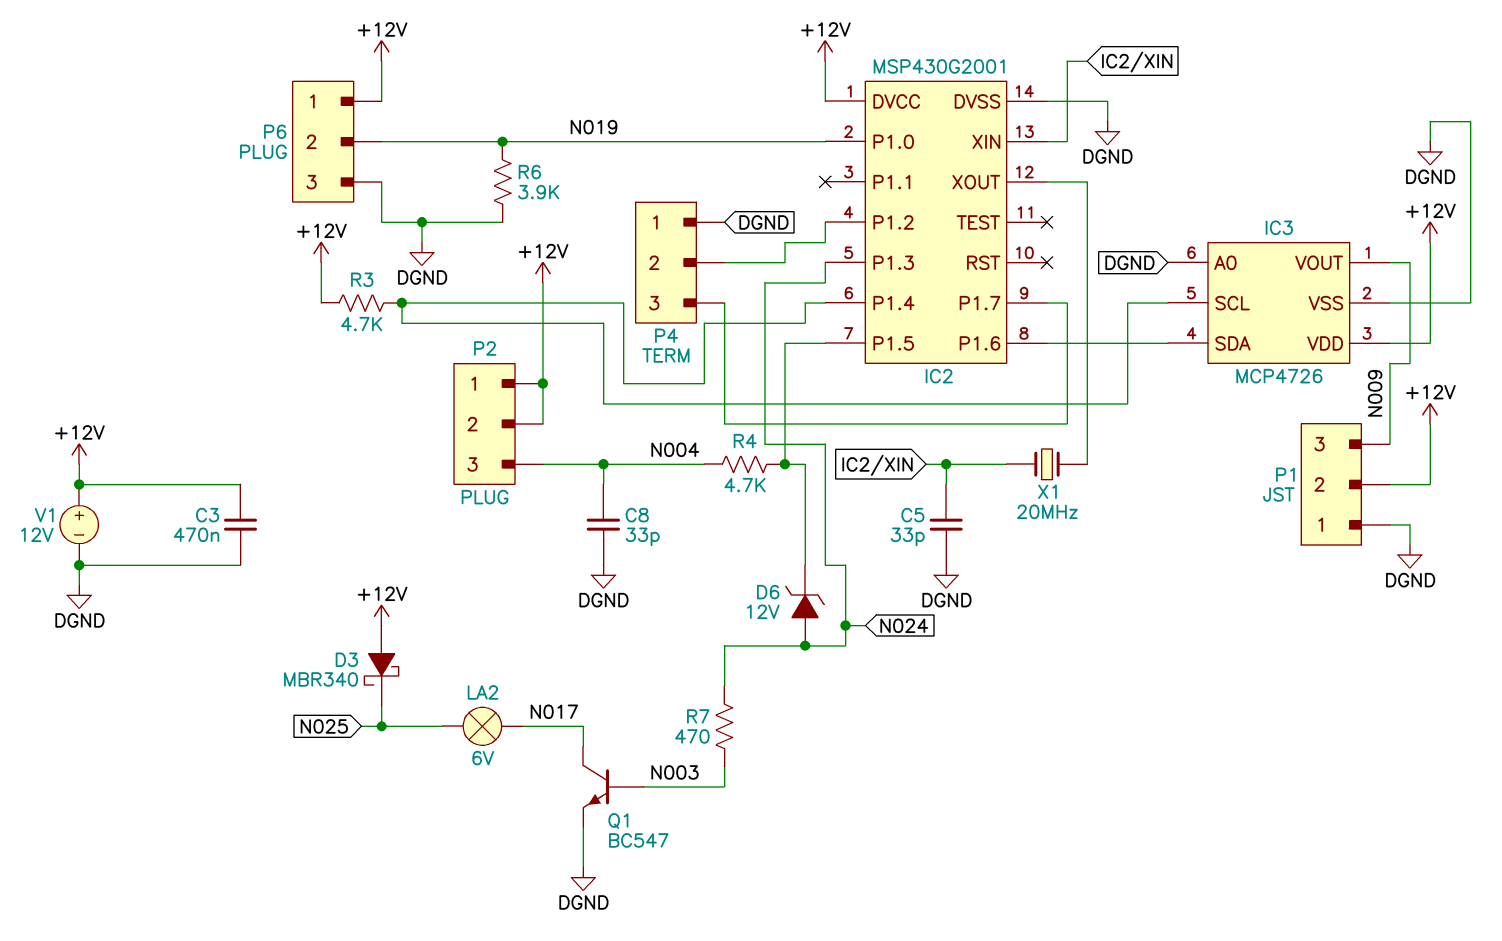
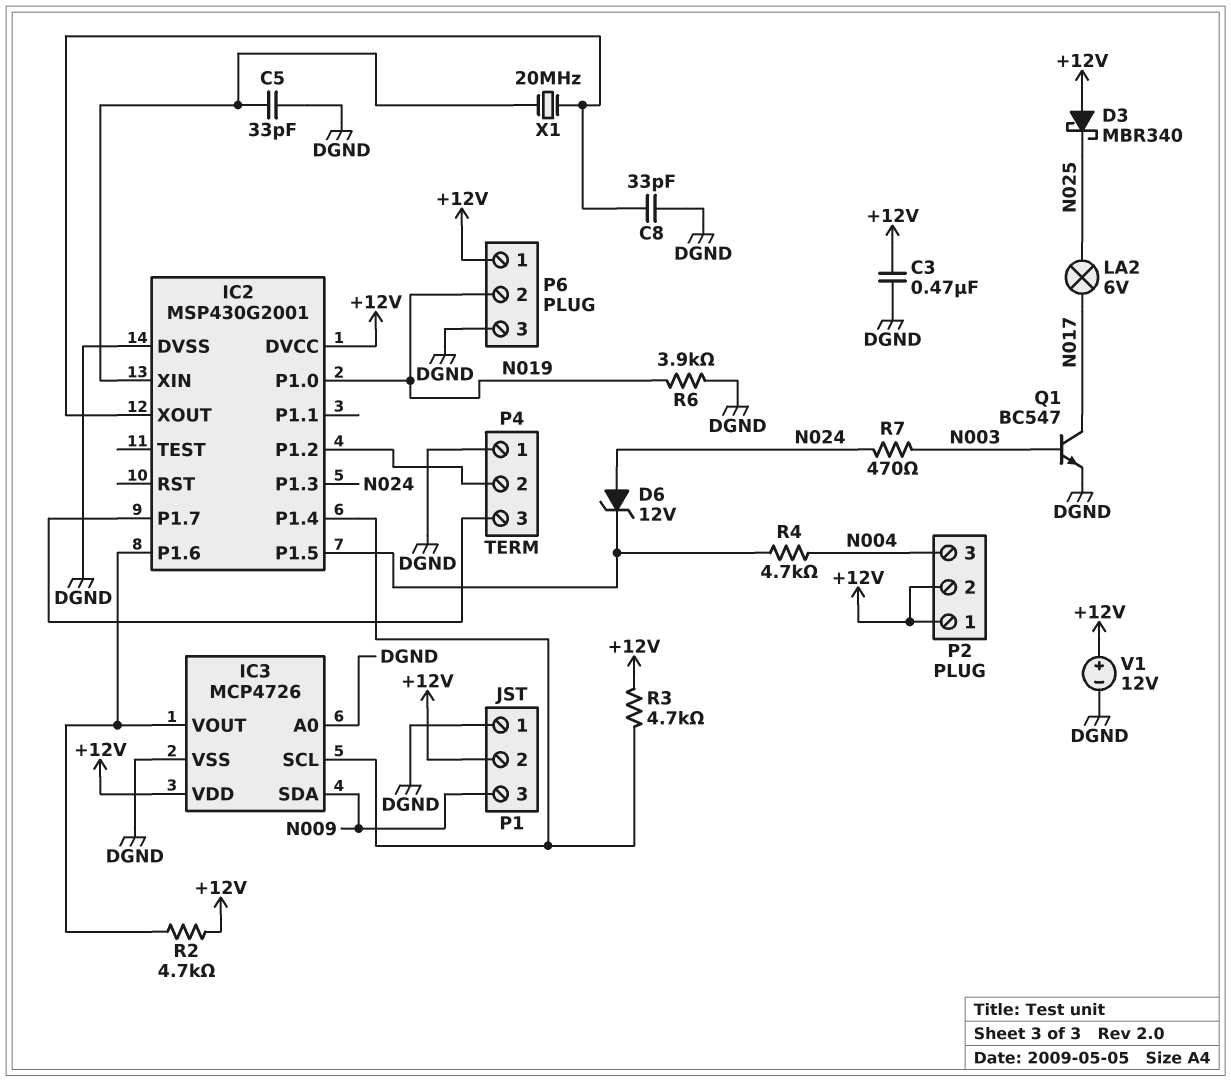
C8: 33pF (DGND, N004) -> 33pF (DGND, IC2/XOUT)
IC3 pin SDA: IC2/P1.6 -> N009
IC3 pin VOUT: N009 -> IC2/P1.6
R2: none -> 4.7k (+12V, IC2/P1.6)

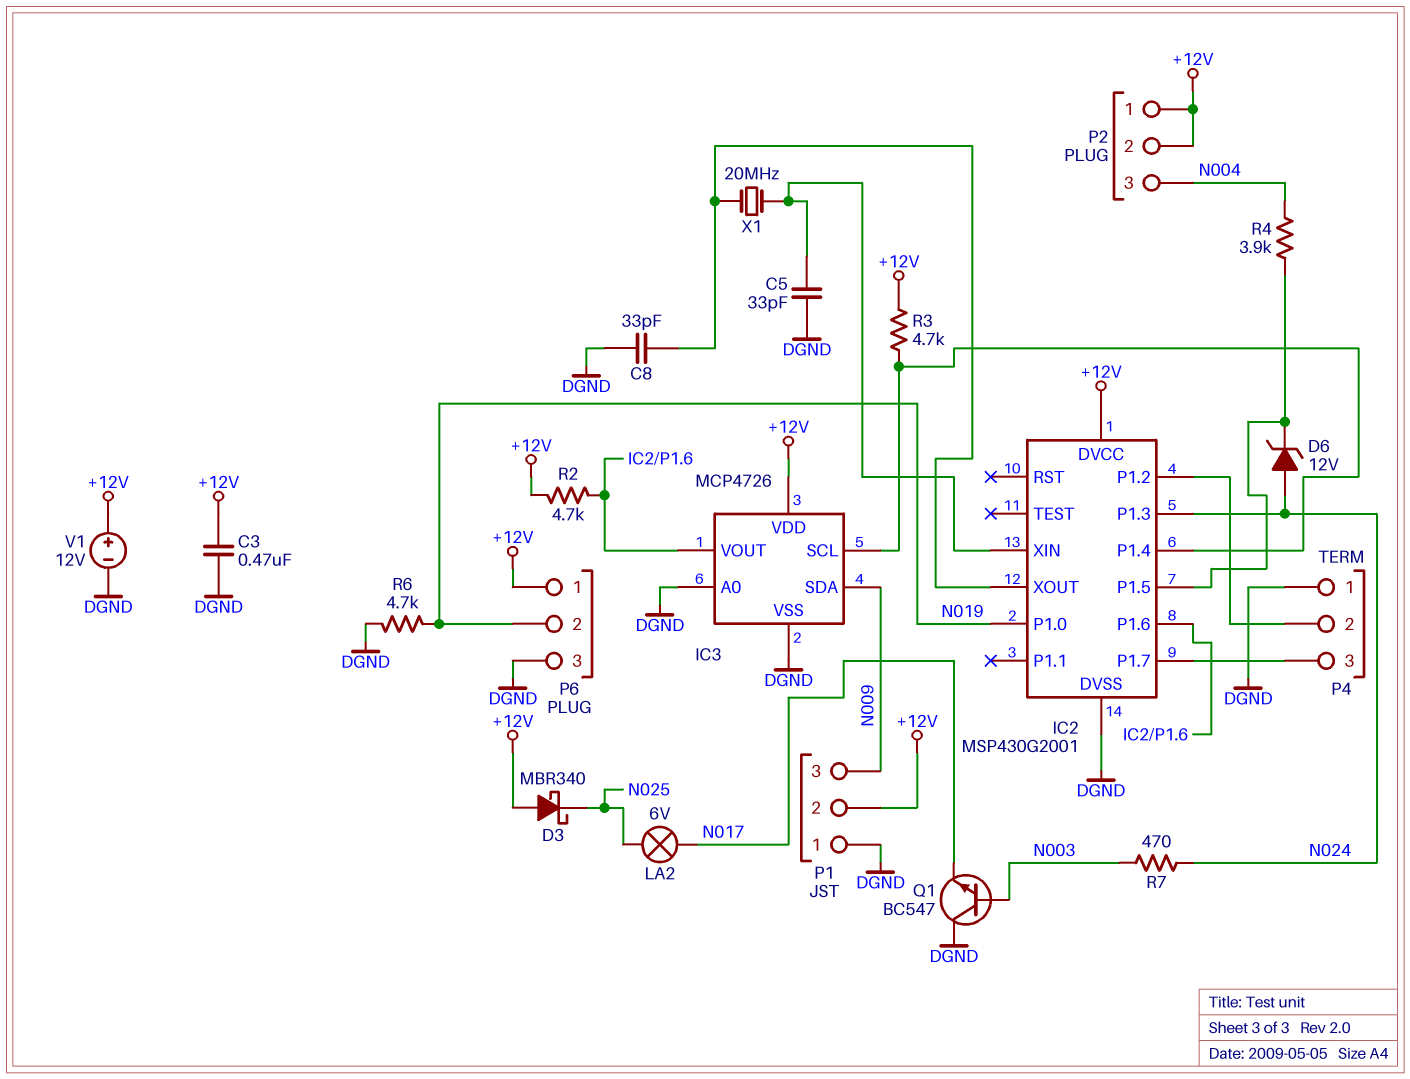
Q1: NPN BC547 (B N003, C N017, E DGND) -> NPN BC547 (B N003, C DGND, E N017)
R4: 4.7k (IC2/P1.5, N004) -> 3.9k (IC2/P1.5, N004)
R6: 3.9k (DGND, N019) -> 4.7k (DGND, N019)

